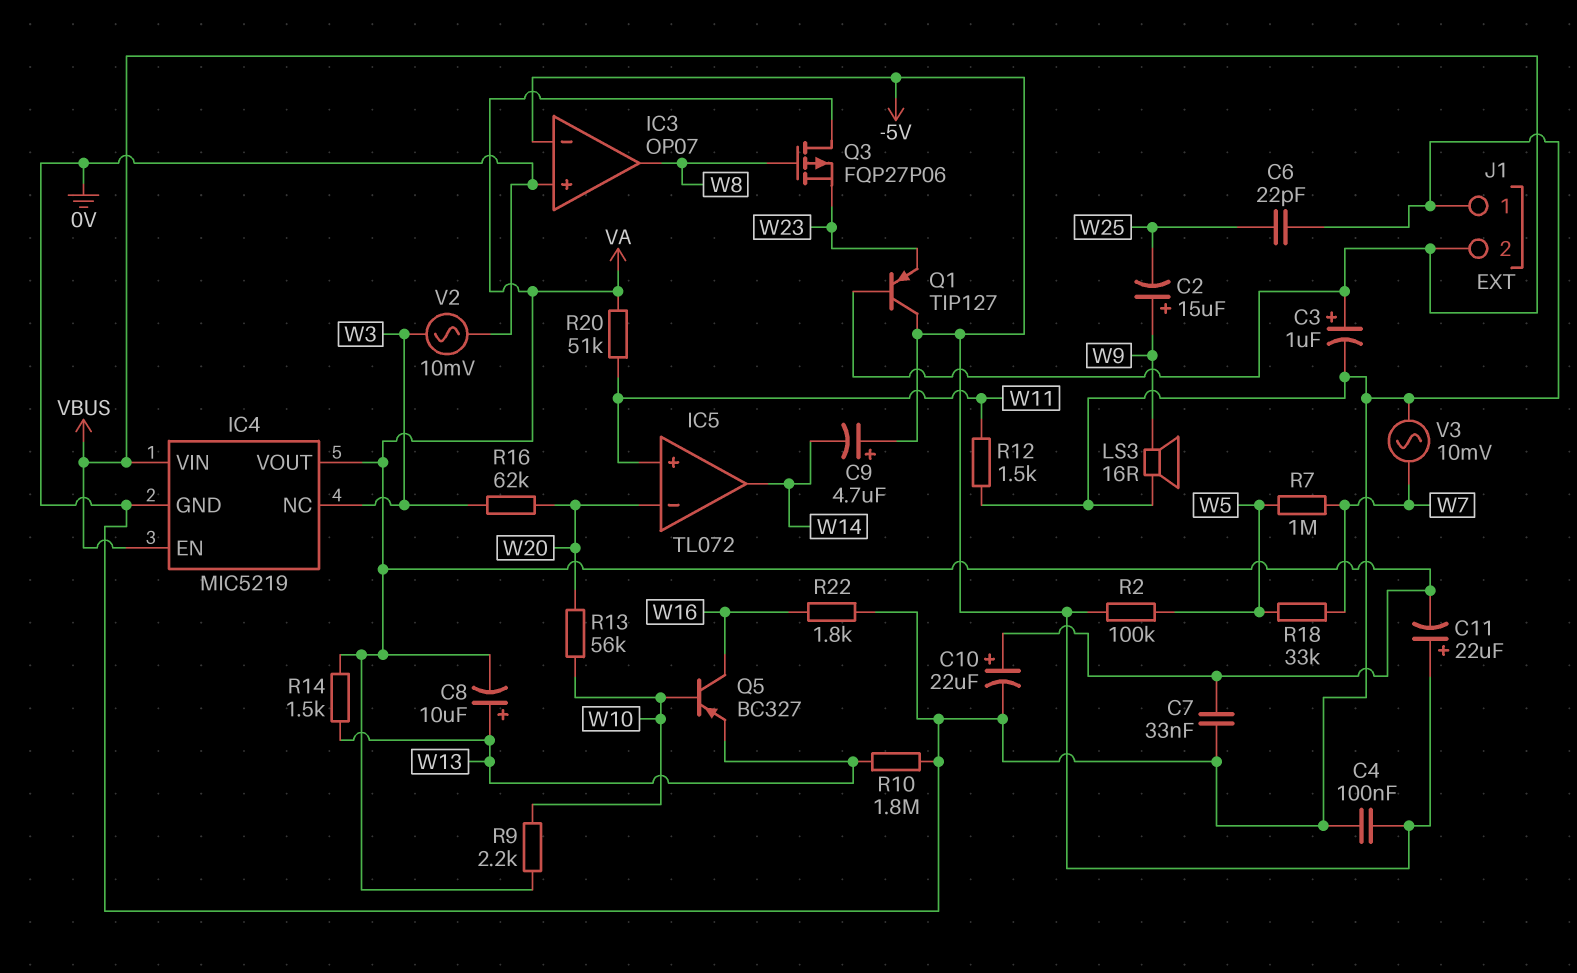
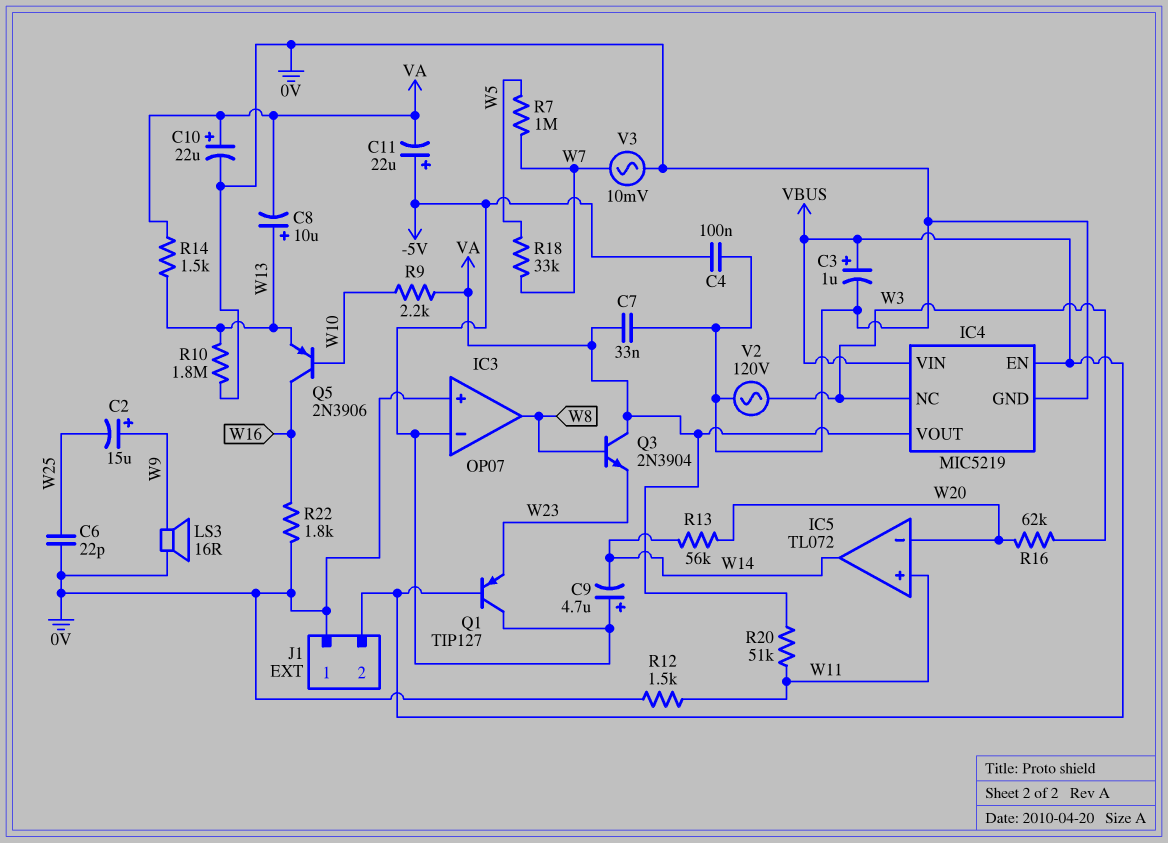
Q3: PMOS FQP27P06 (G W8, D VA, S W23) -> NPN 2N3904 (B W8, C VA, E W23)
Q5: PNP BC327 (B W10, C W16, E W13) -> PNP 2N3906 (B W10, C W16, E W13)
R2: 100k (-5V, W5) -> none
R13: 56k (W10, W20) -> 56k (W14, W20)
V2: AC 10mV (0V, W3) -> AC 120V (0V, W3)

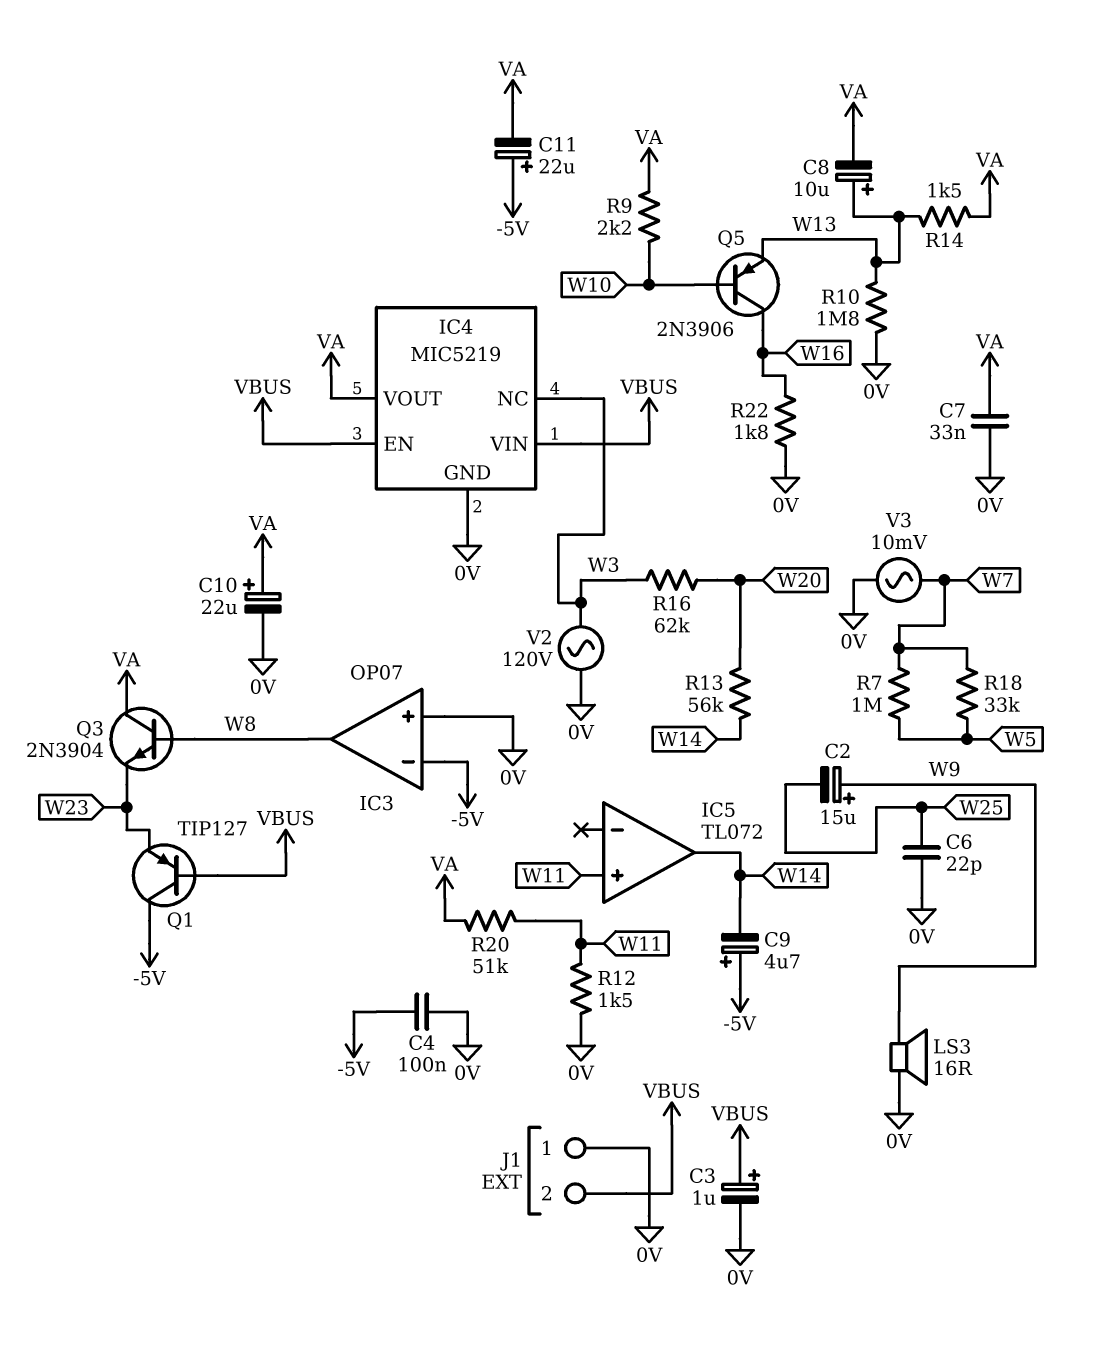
IC5 pin in-: W20 -> none

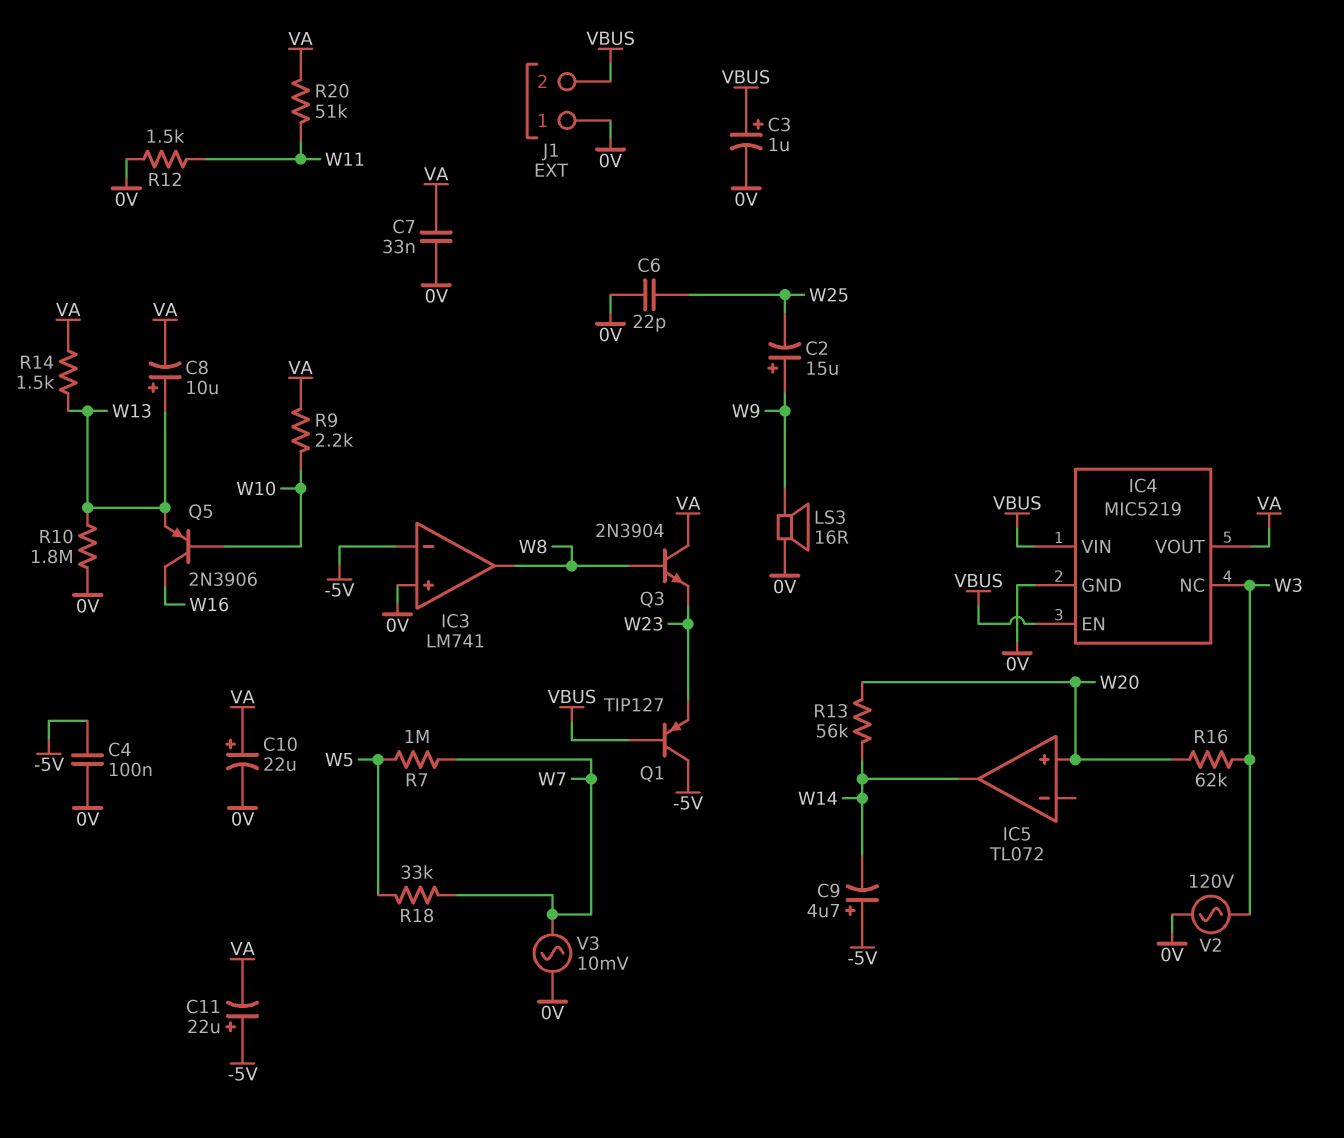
IC3: OP07 -> LM741
IC5 pin in+: W11 -> W20
R22: 1.8k (0V, W16) -> none

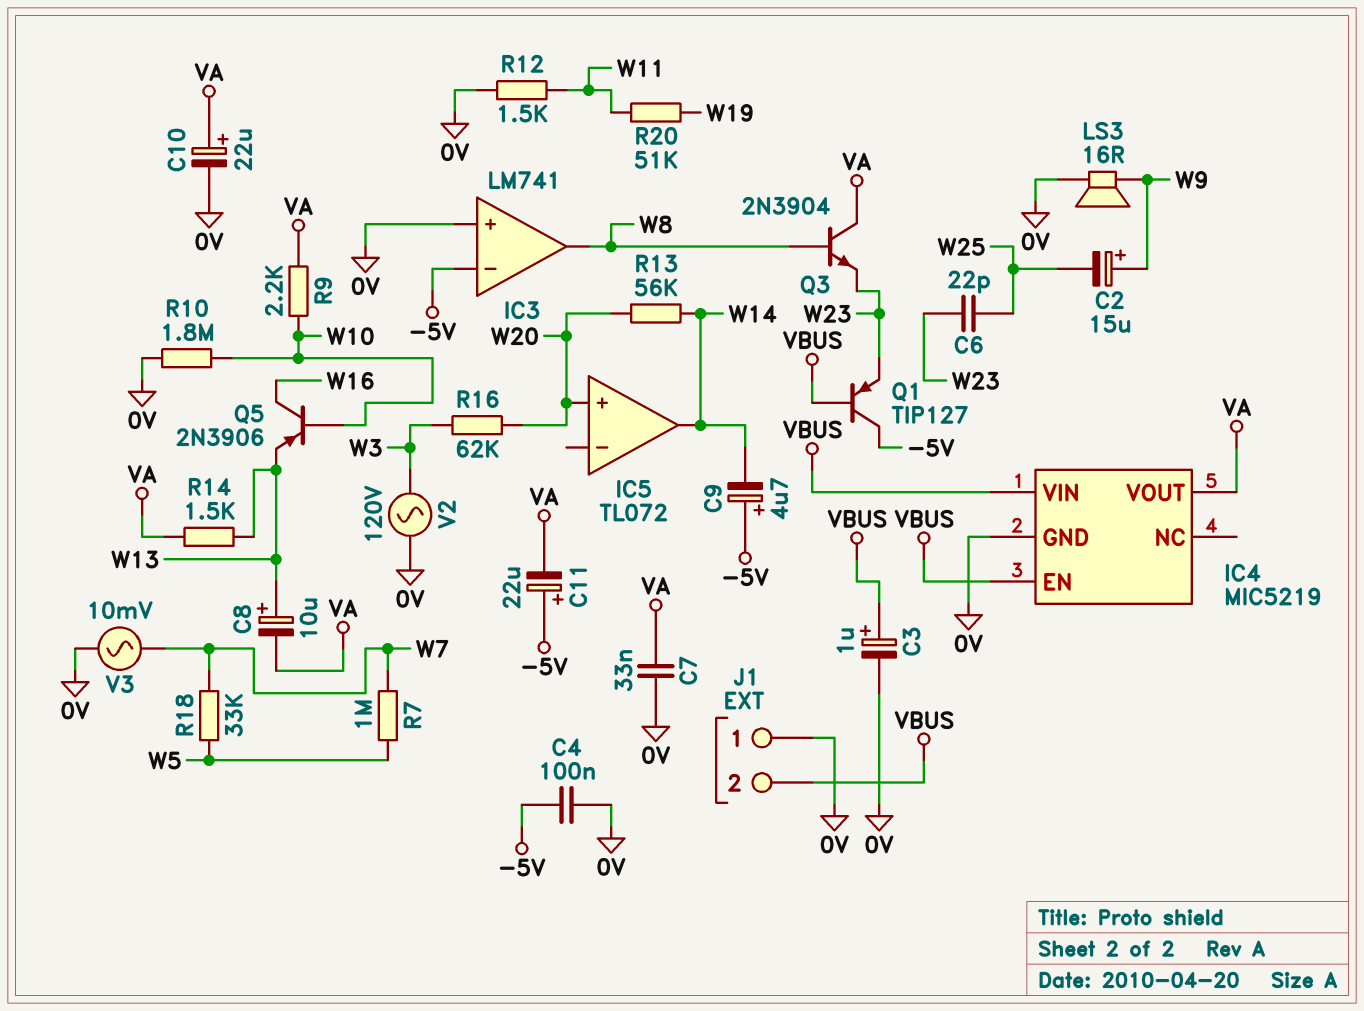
C6: 22pF (0V, W25) -> 22pF (W23, W25)
IC4 pin NC: W3 -> none
R10: 1.8M (0V, W13) -> 1.8M (0V, W10)
R20: 51k (VA, W11) -> 51k (W11, W19)

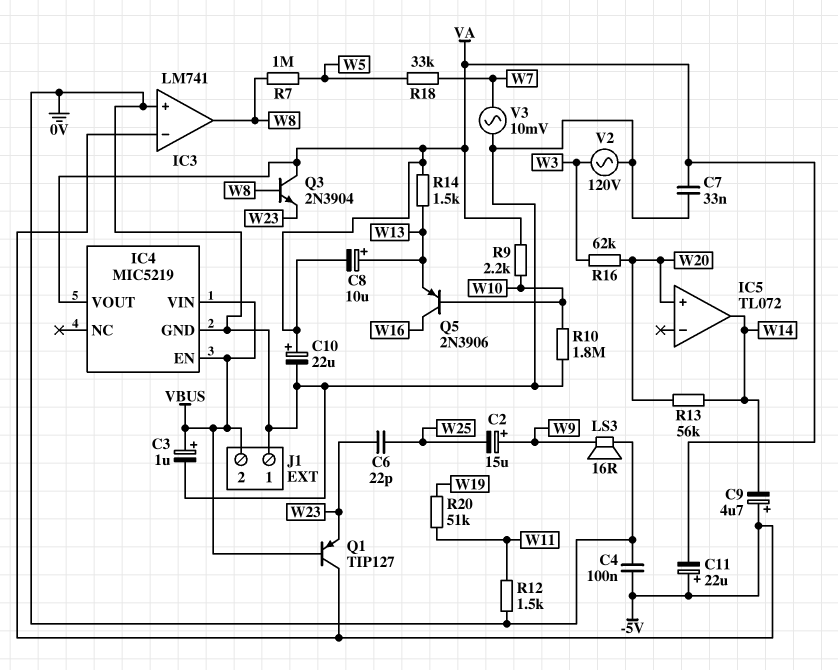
R7: 1M (W5, W7) -> 1M (W5, W8)

